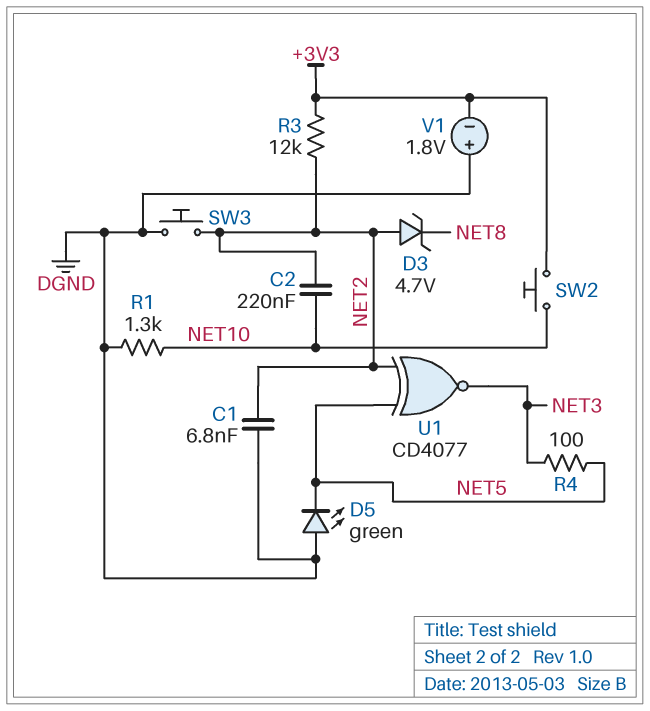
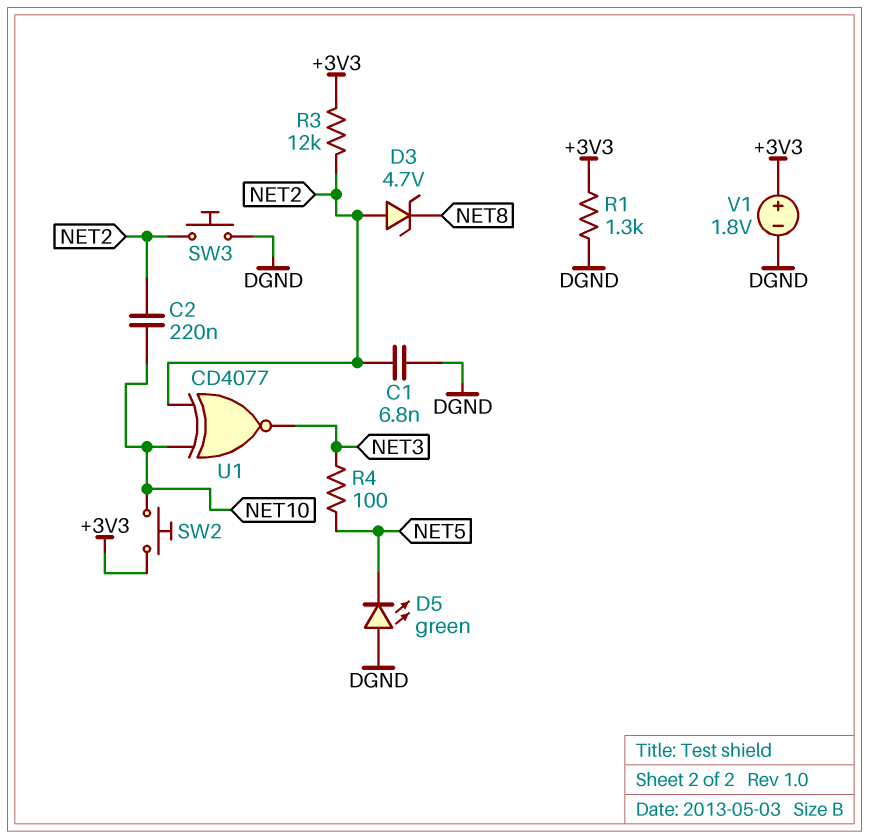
R1: 1.3k (DGND, NET10) -> 1.3k (+3V3, DGND)
U1: XNOR CD4077 (in NET2, in NET5, out NET3) -> XNOR CD4077 (in NET2, in NET10, out NET3)
V1: 1.8V (plus DGND, minus +3V3) -> 1.8V (plus +3V3, minus DGND)

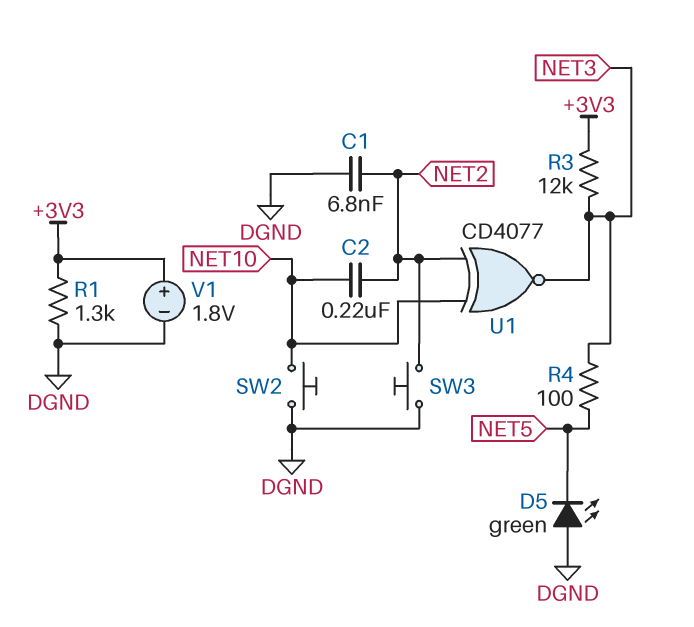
D3: zener 4.7V (A NET2, K NET8) -> none
R3: 12k (+3V3, NET2) -> 12k (+3V3, NET3)
SW2: button (+3V3, NET10) -> button (DGND, NET10)

